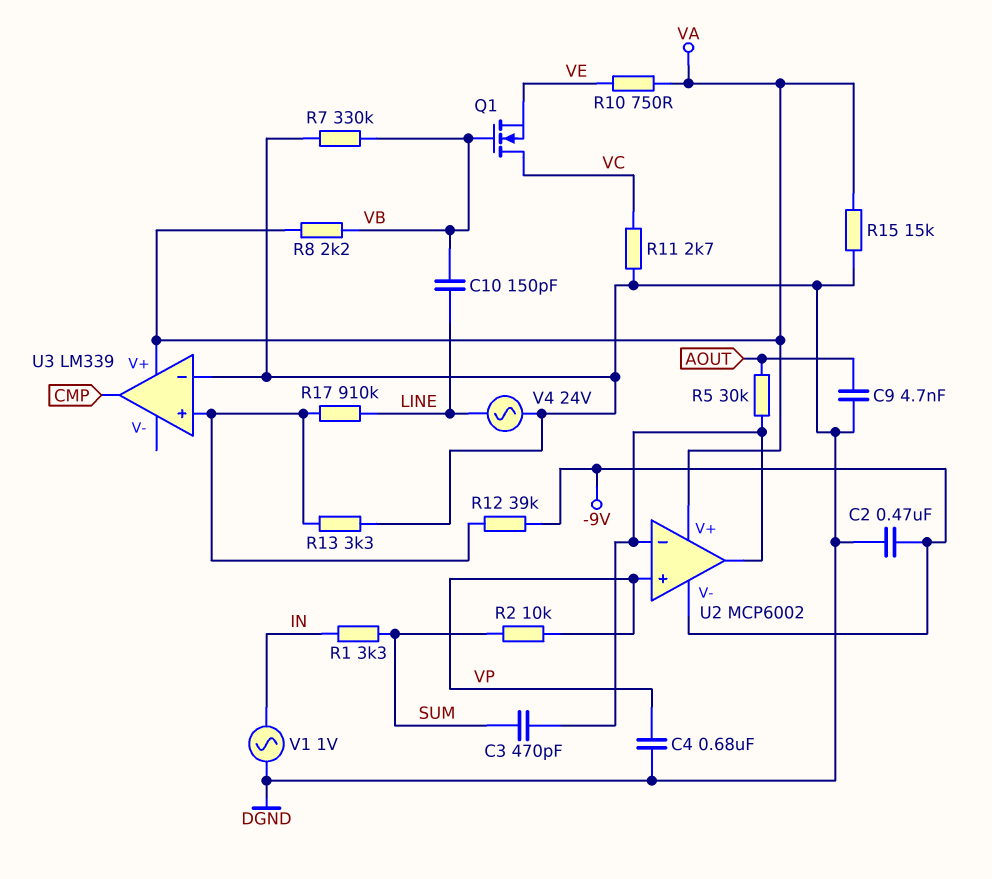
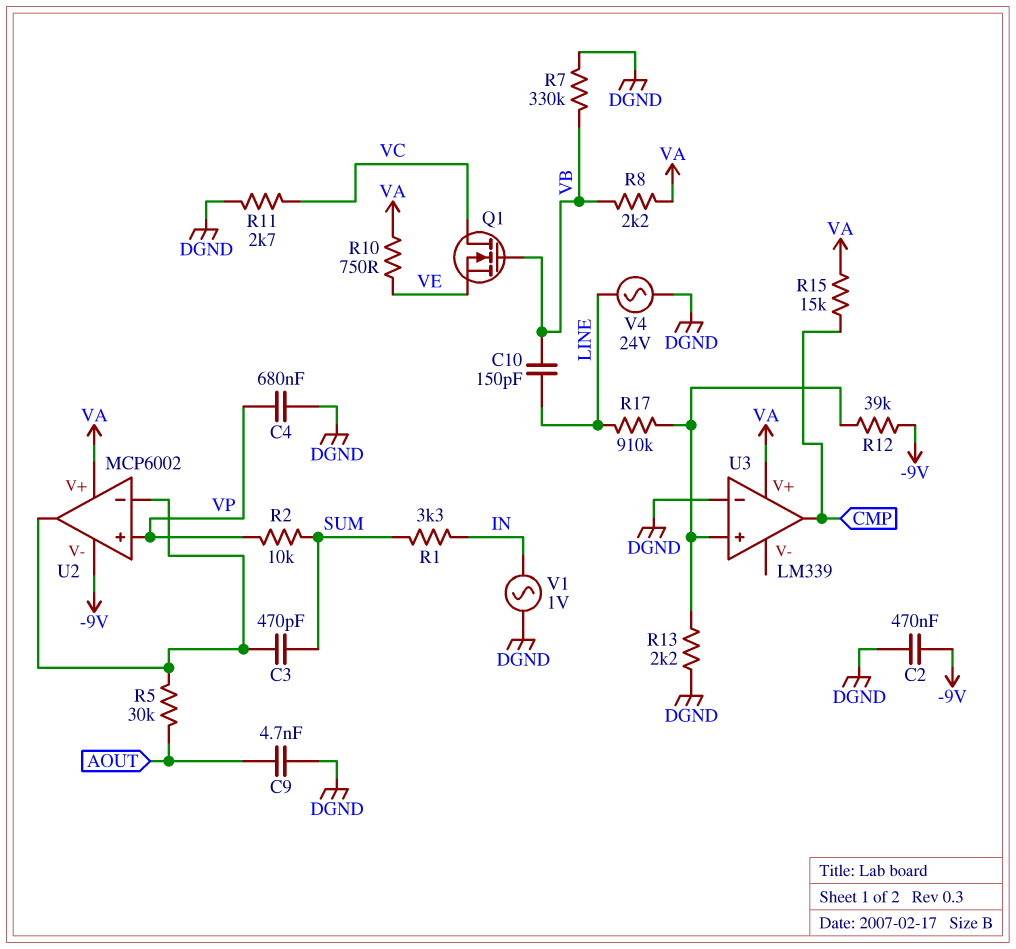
R13: 3.3k (DGND, U3/in+) -> 2.2k (DGND, U3/in+)
R15: 15k (DGND, VA) -> 15k (CMP, VA)

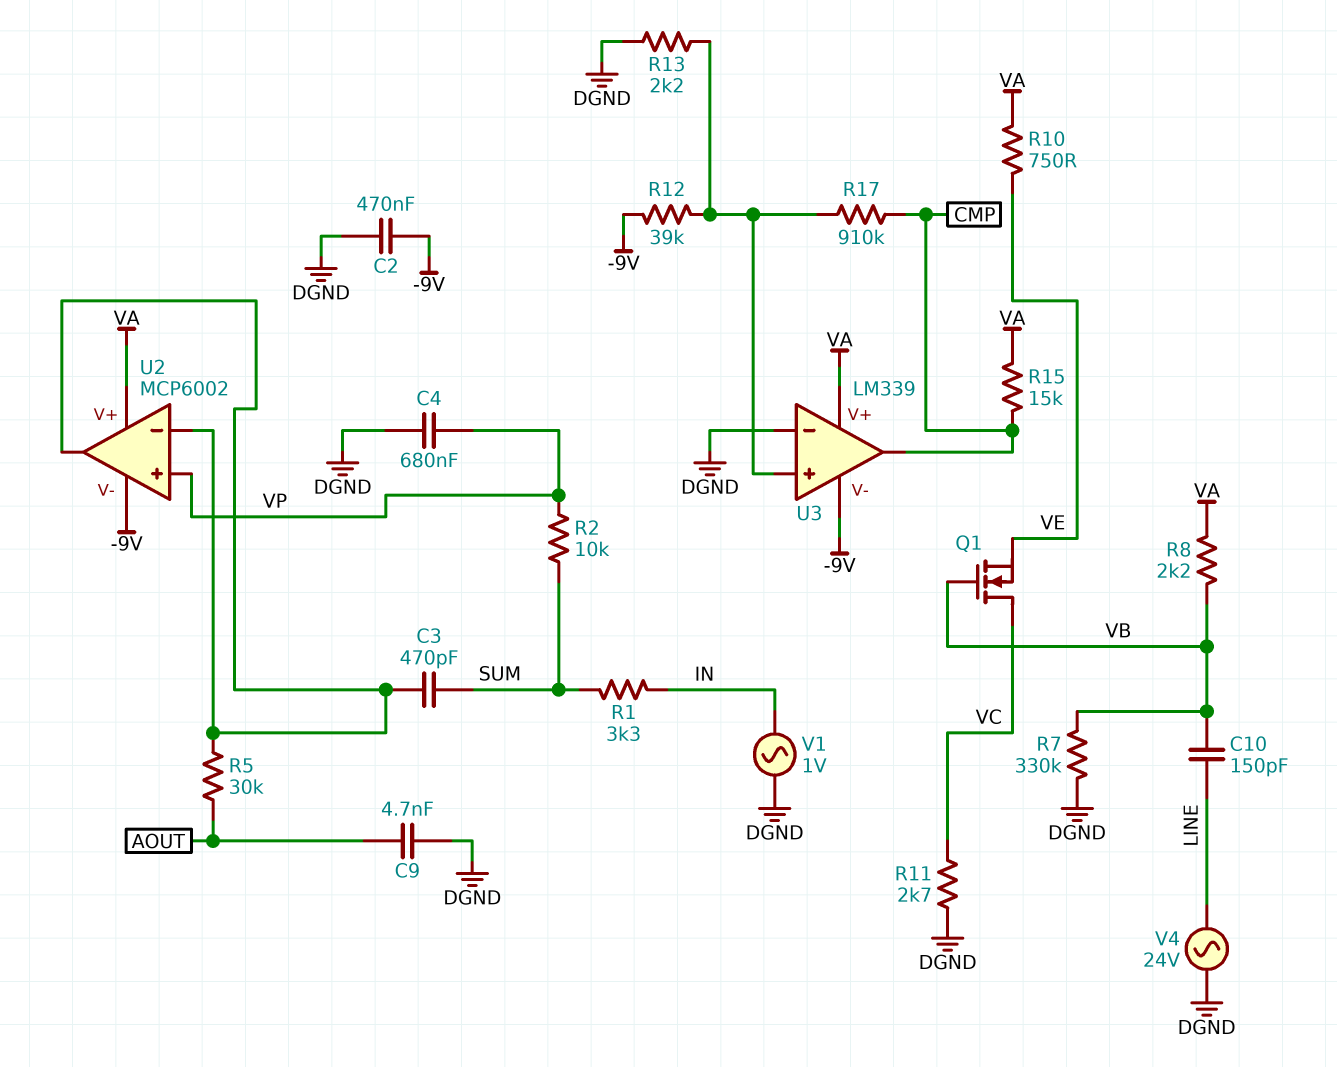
R17: 910k (LINE, U3/in+) -> 910k (CMP, U3/in+)
U3 pin V-: none -> -9V

